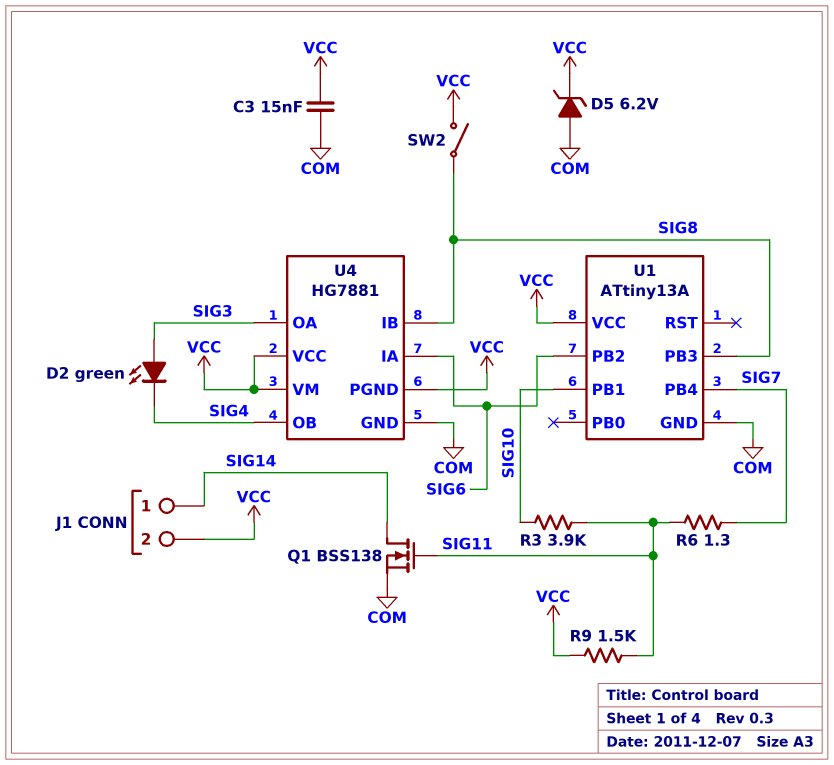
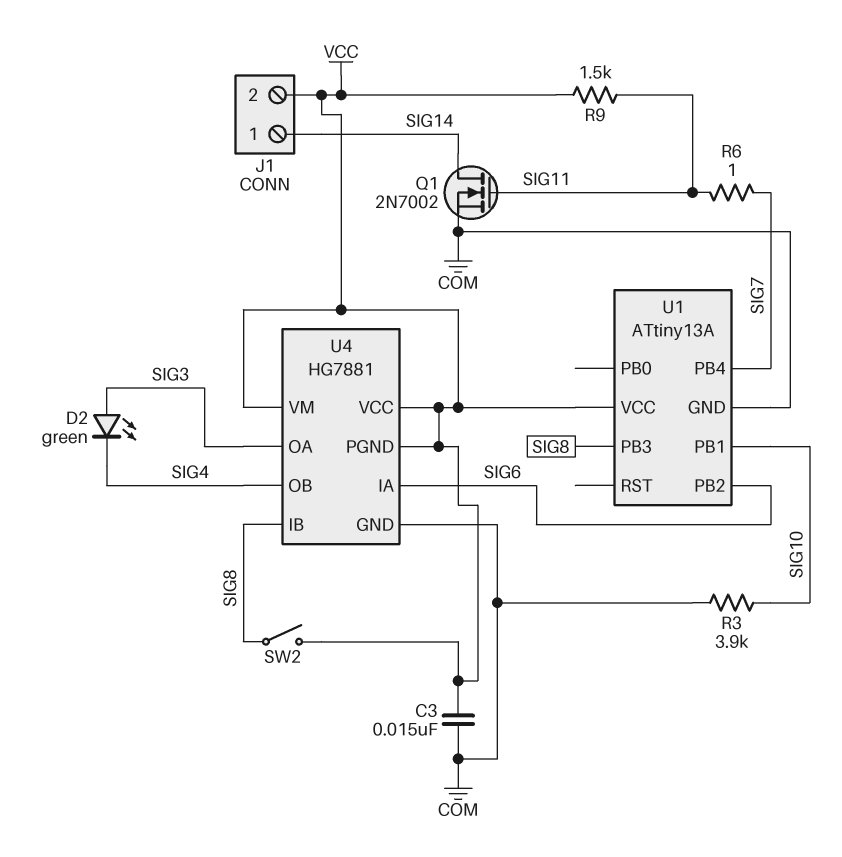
D5: zener 6.2V (A COM, K VCC) -> none
Q1: NMOS BSS138 (G SIG11, D SIG14, S COM) -> NMOS 2N7002 (G SIG11, D SIG14, S COM)
R3: 3.9k (SIG10, SIG11) -> 3.9k (COM, SIG10)
R6: 1.3 (SIG7, SIG11) -> 1 (SIG7, SIG11)

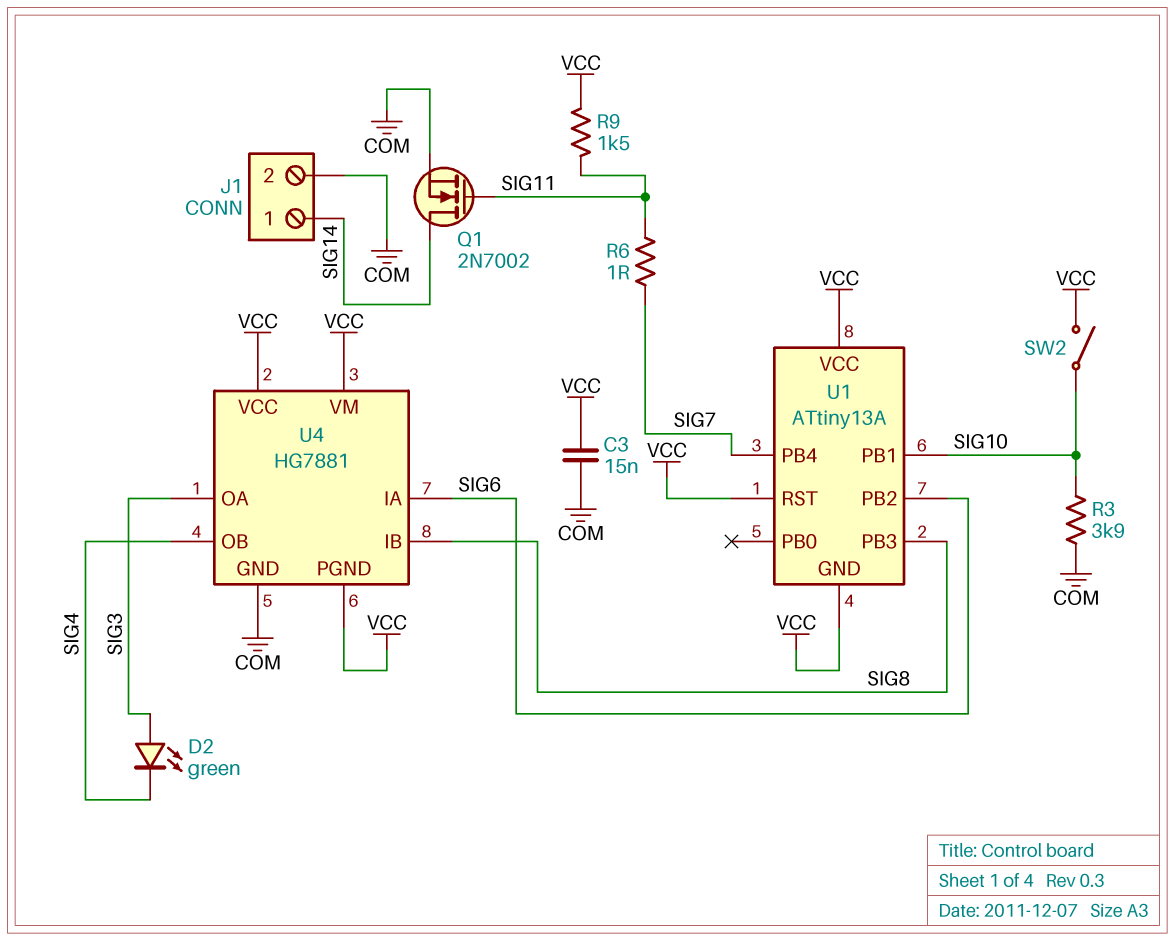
J1 pin 2: VCC -> COM
SW2: switch (SIG8, VCC) -> switch (SIG10, VCC)
U1 pin GND: COM -> VCC
U1 pin RST: none -> VCC

